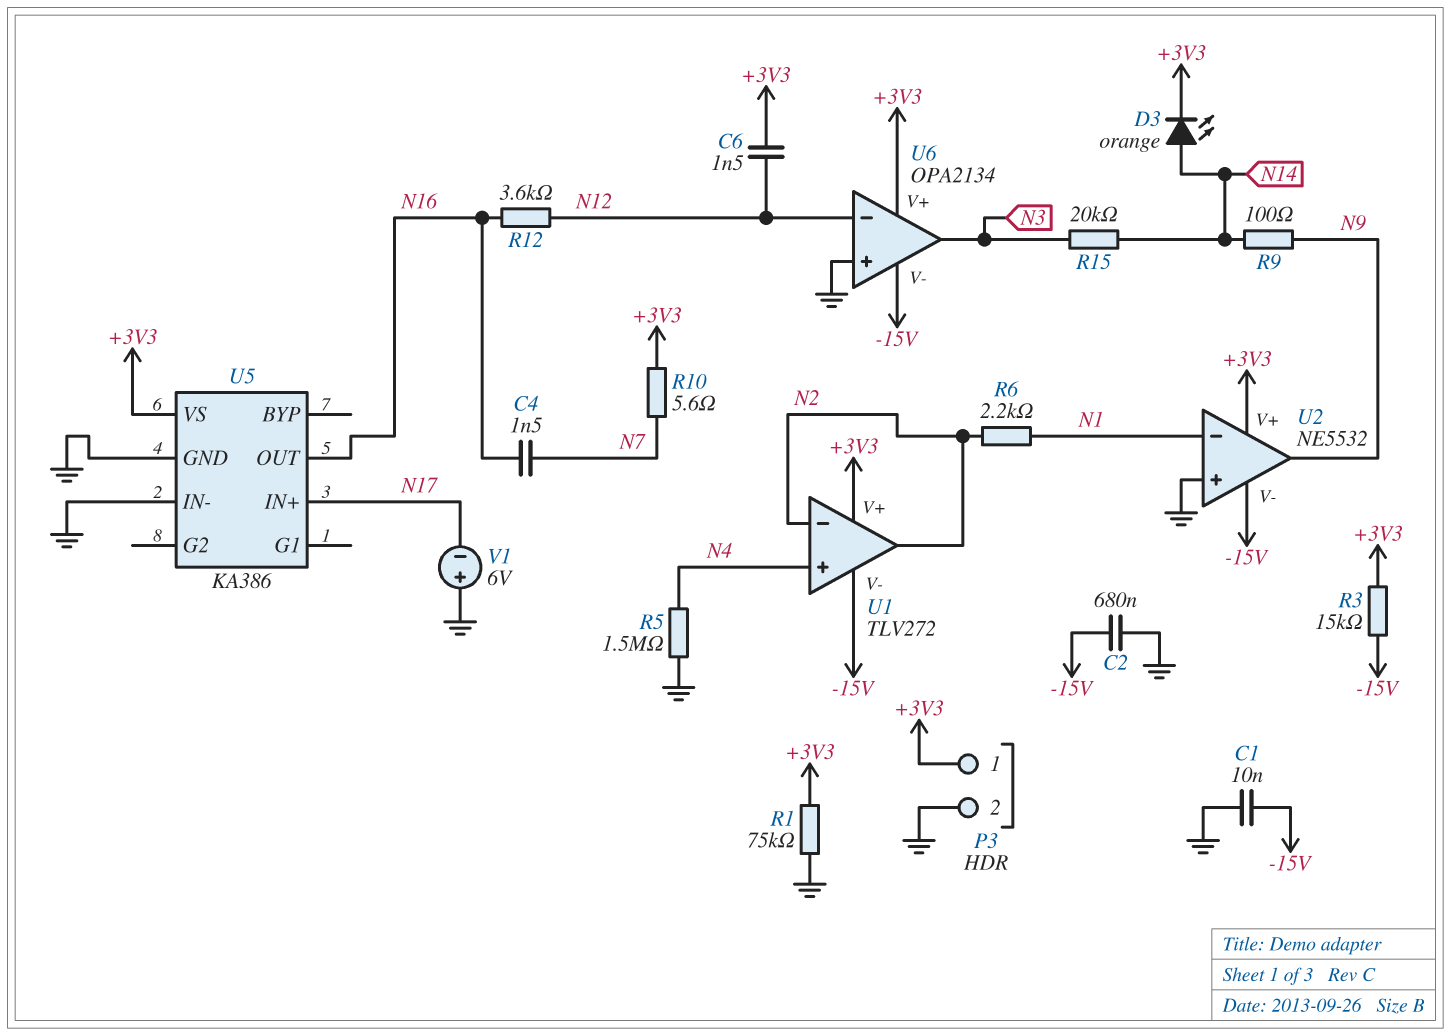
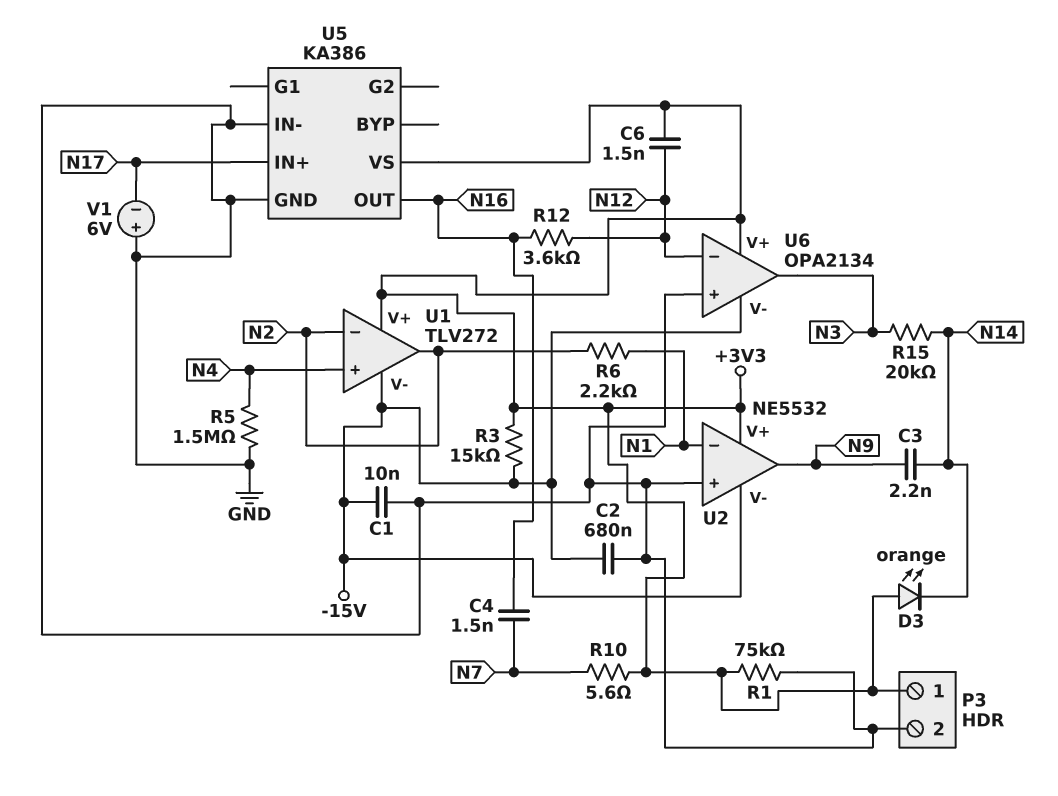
C3: none -> 2.2nF (N9, N14)
D3: LED orange (A N14, K +3V3) -> LED orange (A +3V3, K N14)
R9: 100 (N9, N14) -> none

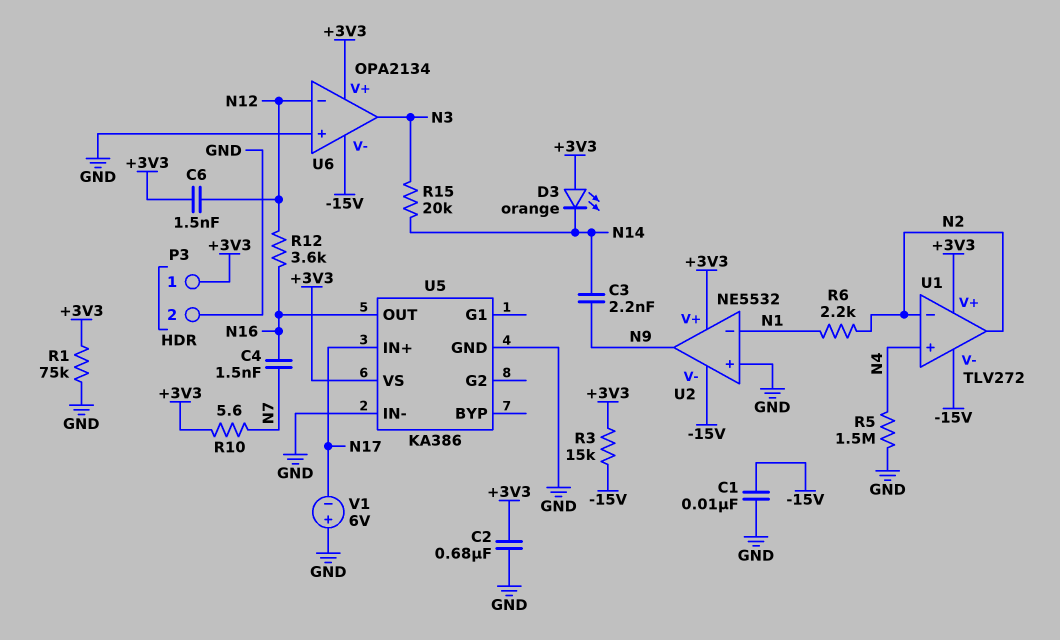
C2: 680nF (-15V, GND) -> 680nF (+3V3, GND)

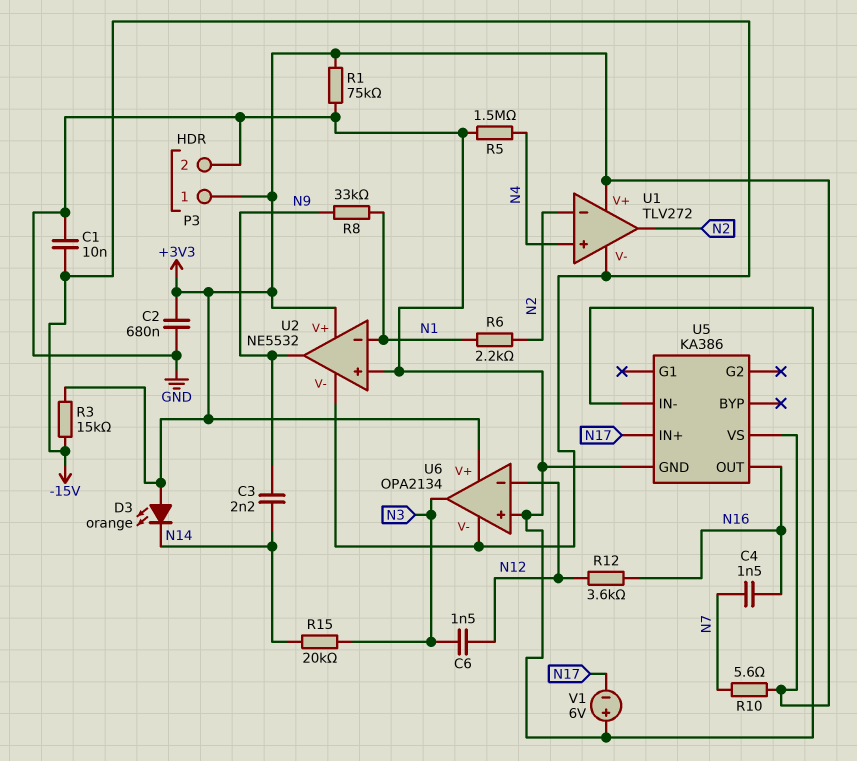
C6: 1.5nF (+3V3, N12) -> 1.5nF (N3, N12)
R8: none -> 33k (N1, N9)

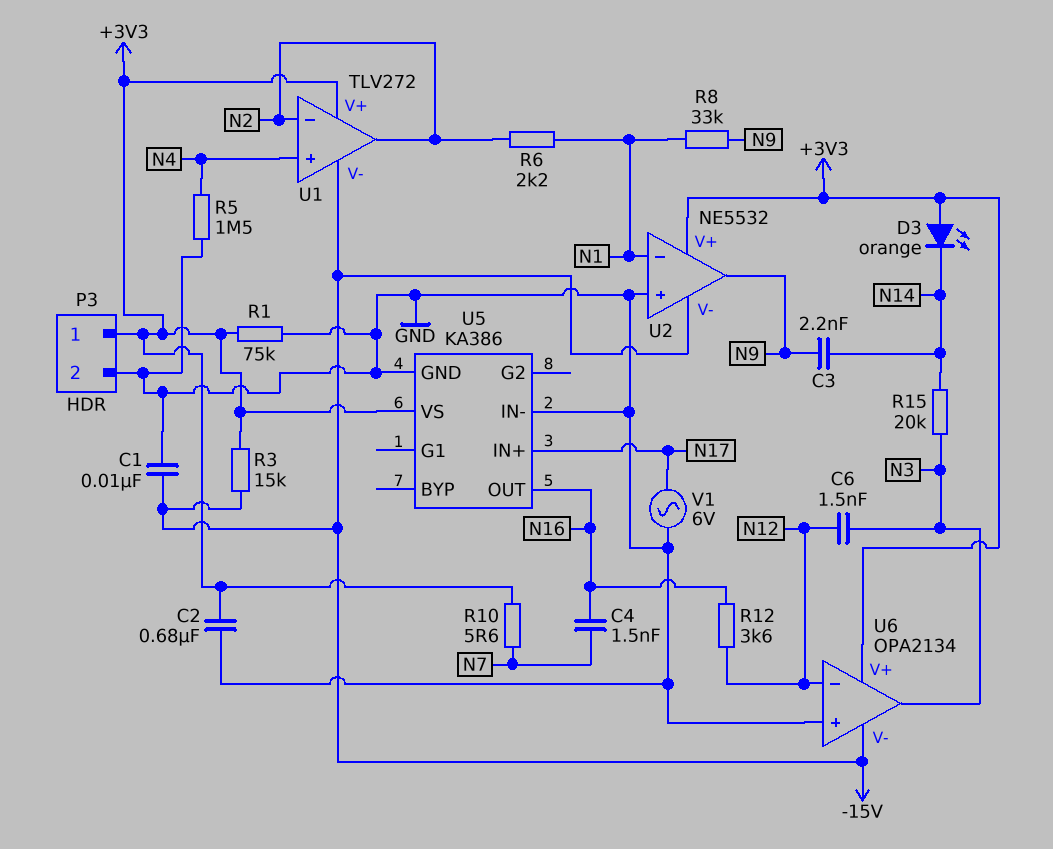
V1: 6V (plus GND, minus N17) -> AC 6V (GND, N17)

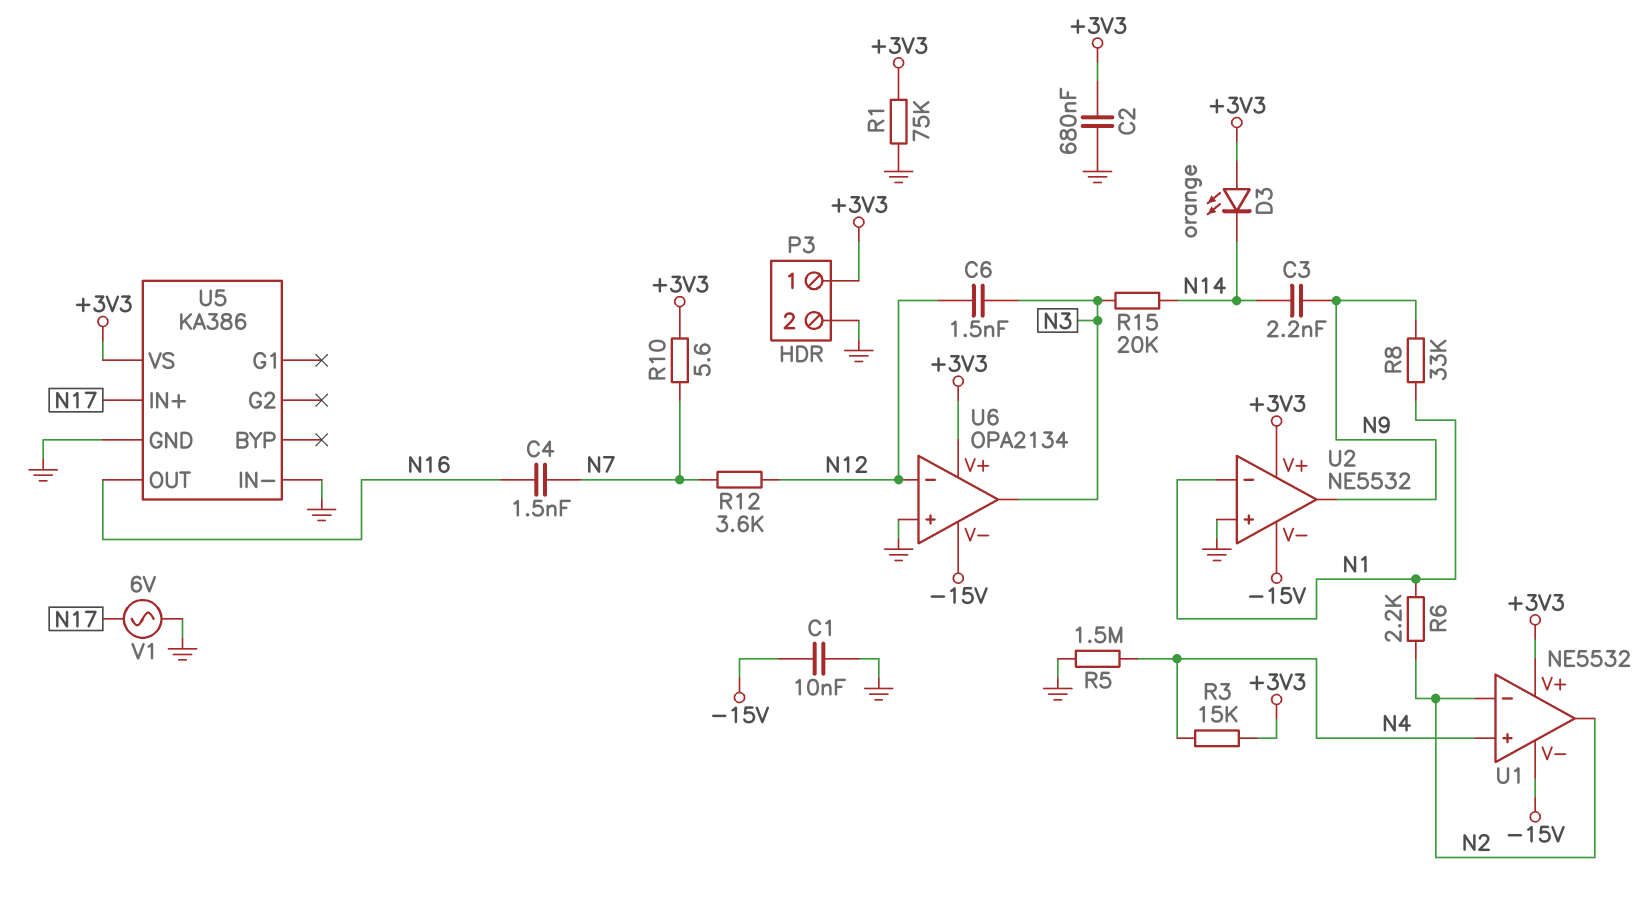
R3: 15k (+3V3, -15V) -> 15k (+3V3, N4)
R12: 3.6k (N12, N16) -> 3.6k (N7, N12)
U1: TLV272 -> NE5532

